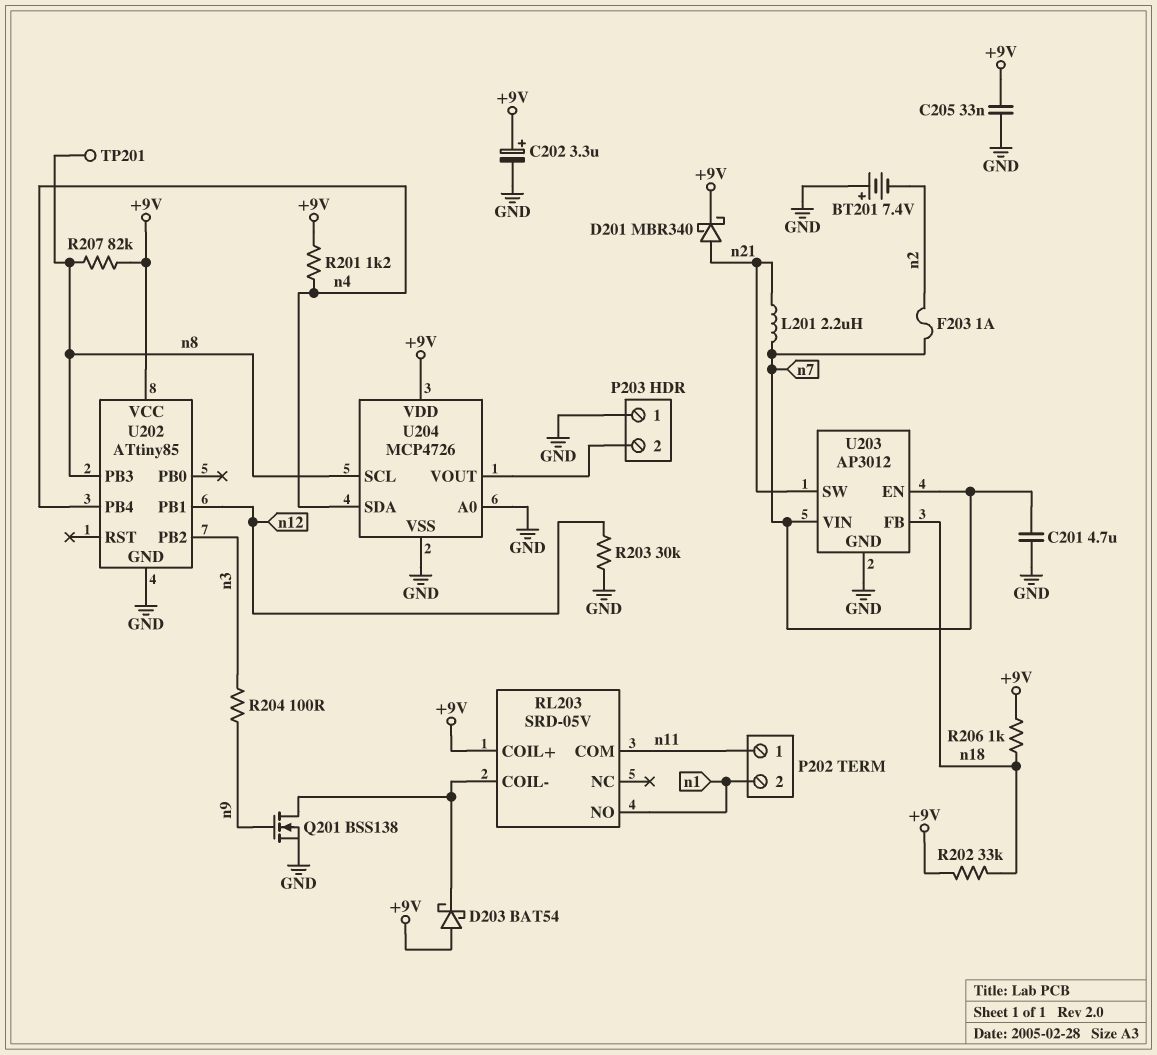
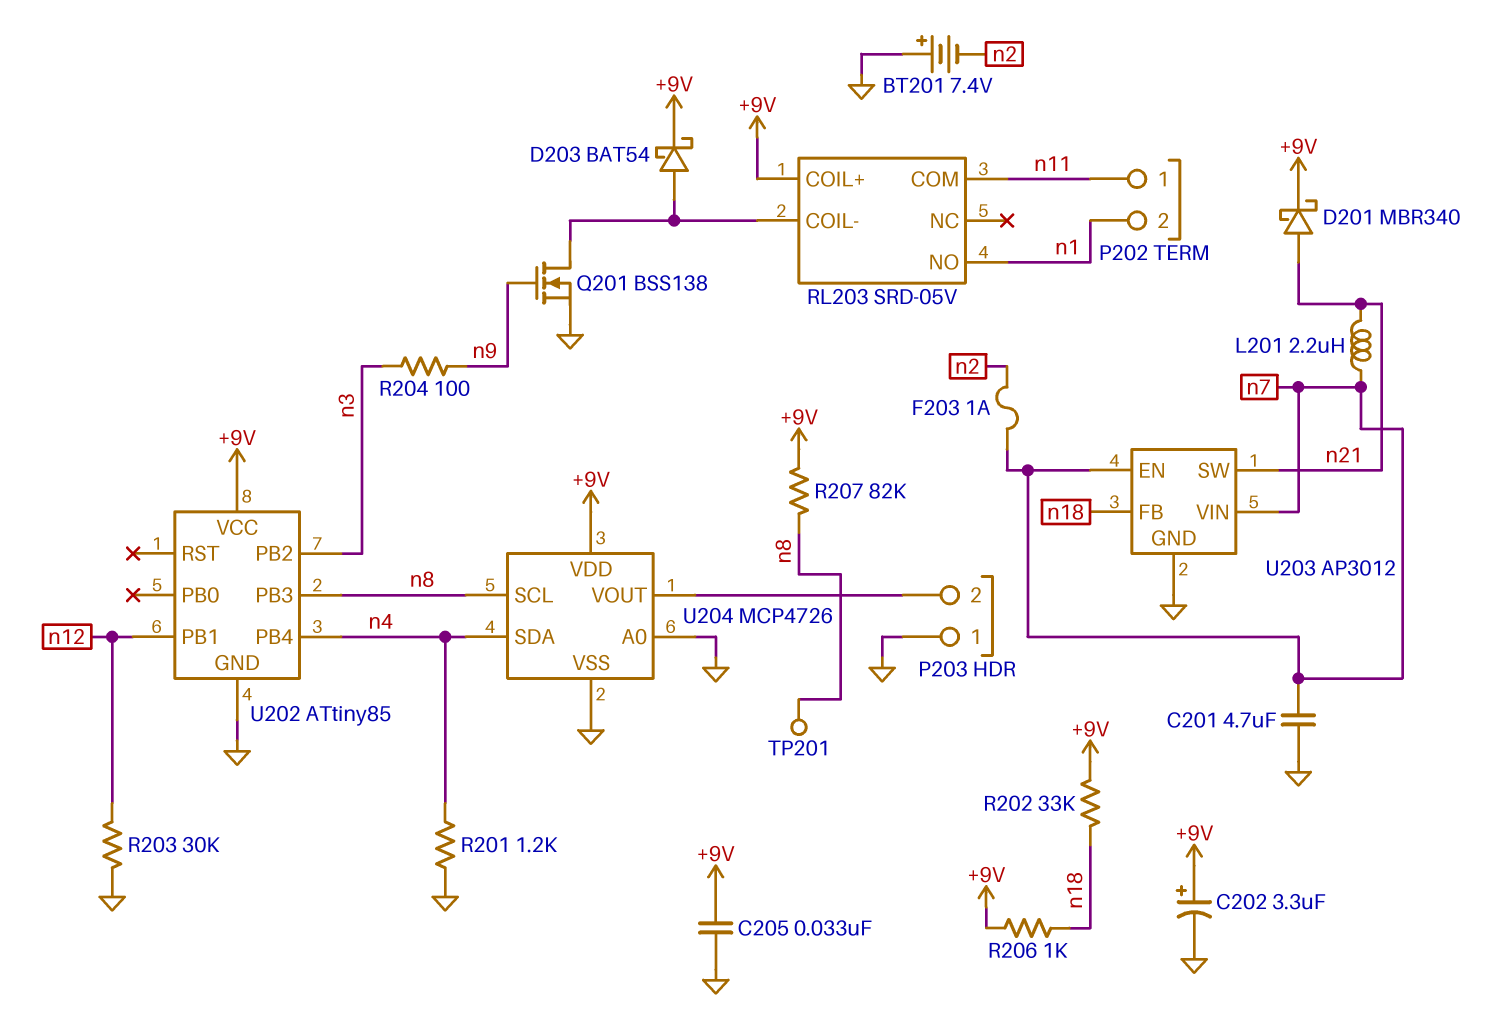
D203: schottky BAT54 (A +9V, K RL203/COIL-) -> schottky BAT54 (A RL203/COIL-, K +9V)
R201: 1.2k (+9V, n4) -> 1.2k (GND, n4)

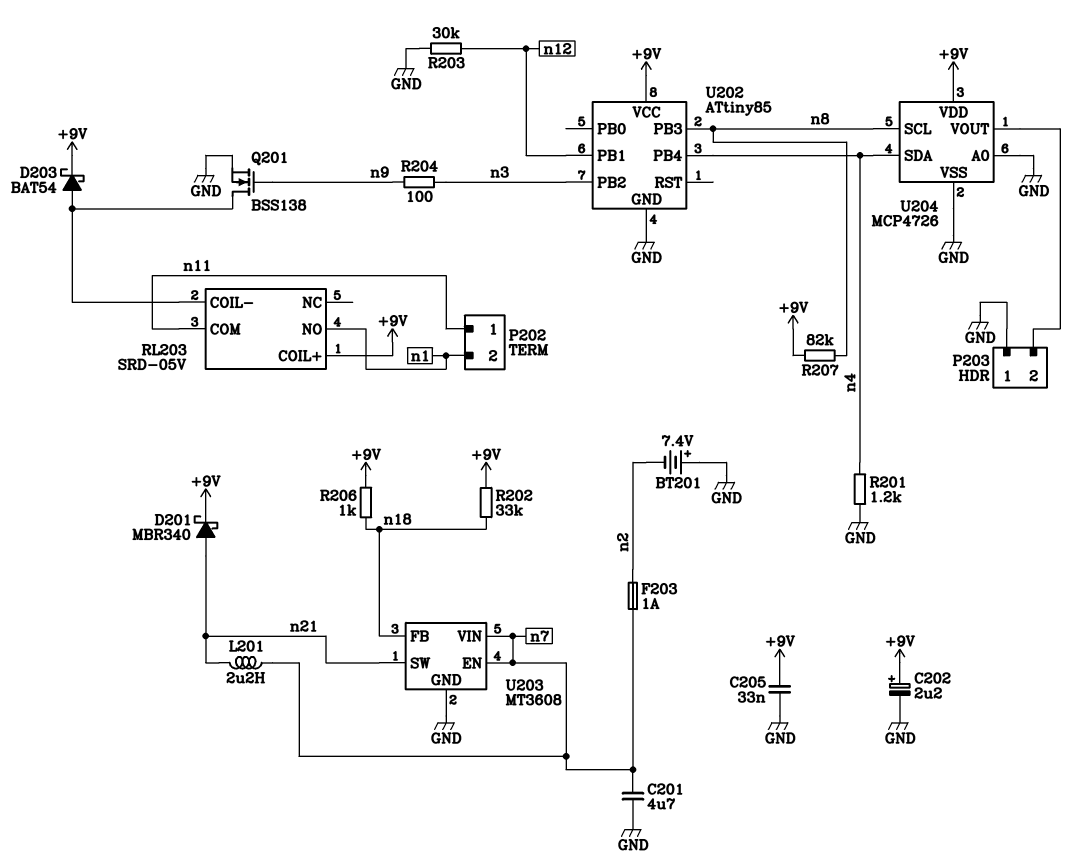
C202: 3.3uF (plus +9V, minus GND) -> 2.2uF (plus +9V, minus GND)
TP201: test point (n8) -> none
U203: AP3012 -> MT3608

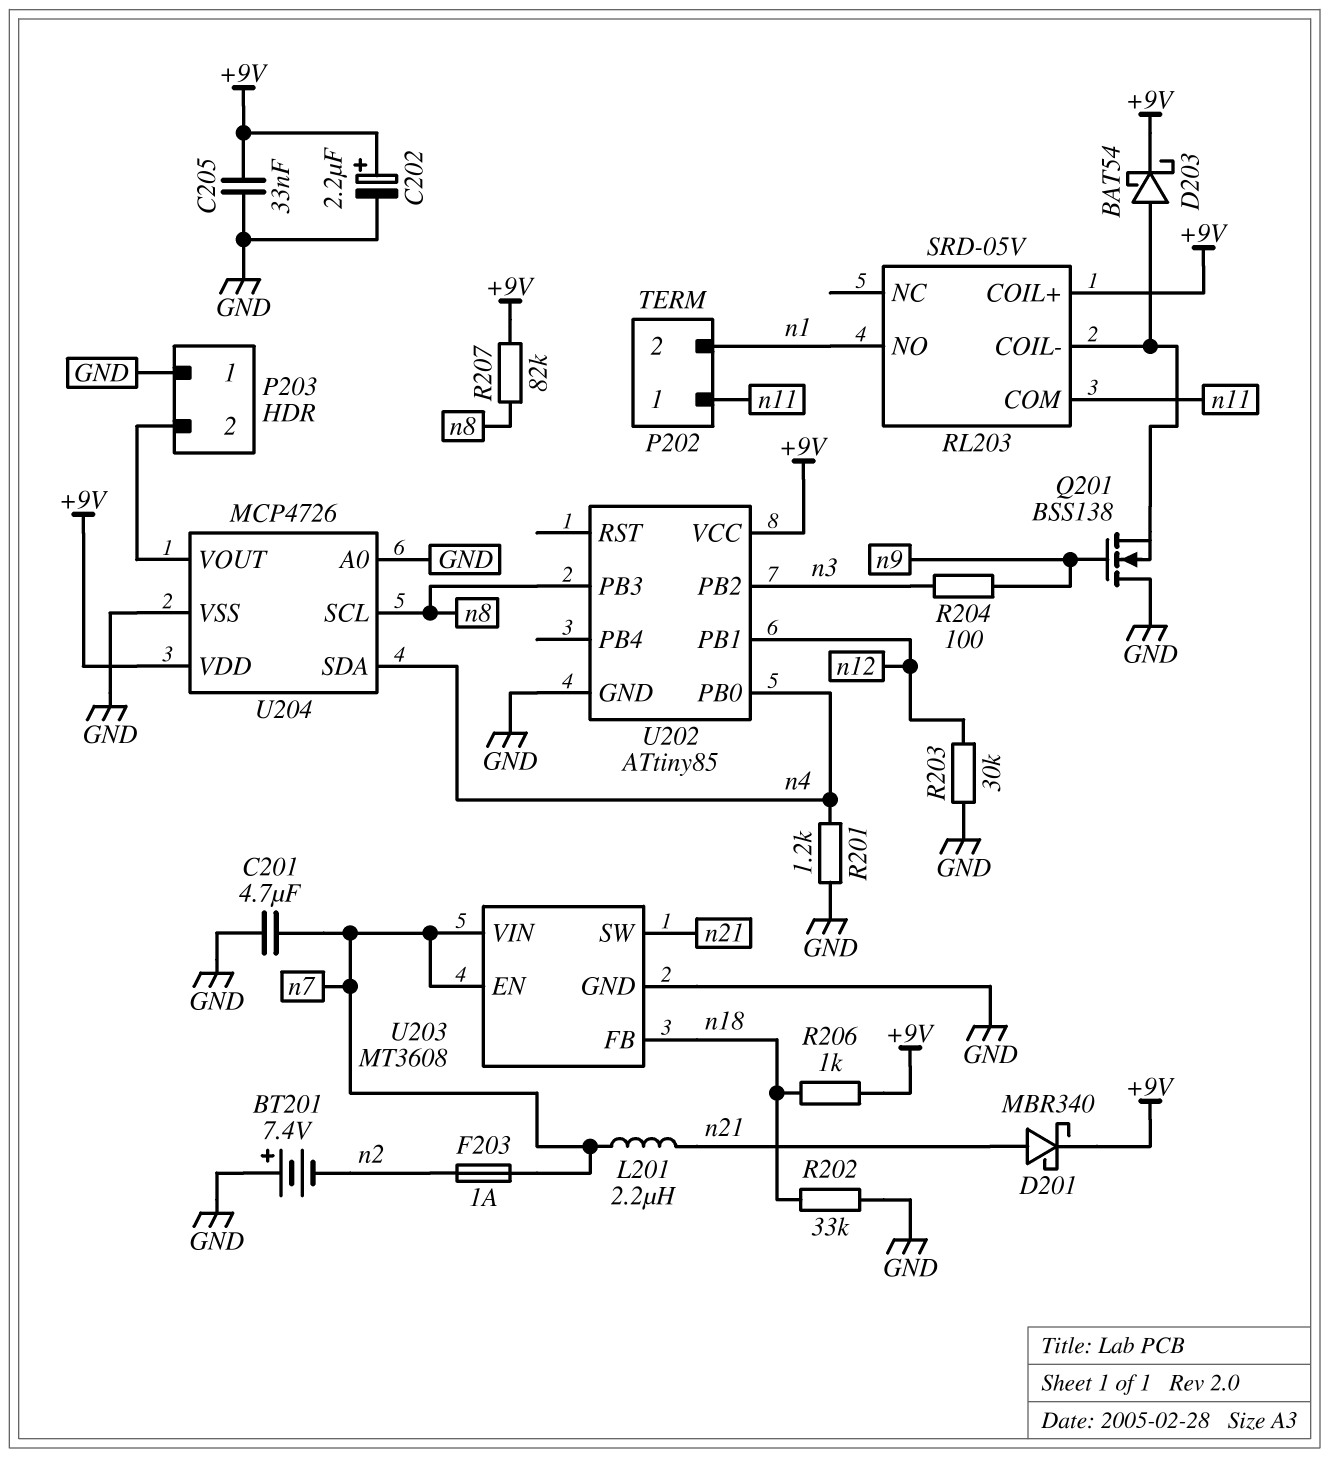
Q201: NMOS BSS138 (G n9, D RL203/COIL-, S GND) -> NMOS BSS138 (G n9, D GND, S RL203/COIL-)
R202: 33k (+9V, n18) -> 33k (GND, n18)
U202 pin PB0: none -> n4
U202 pin PB4: n4 -> none

